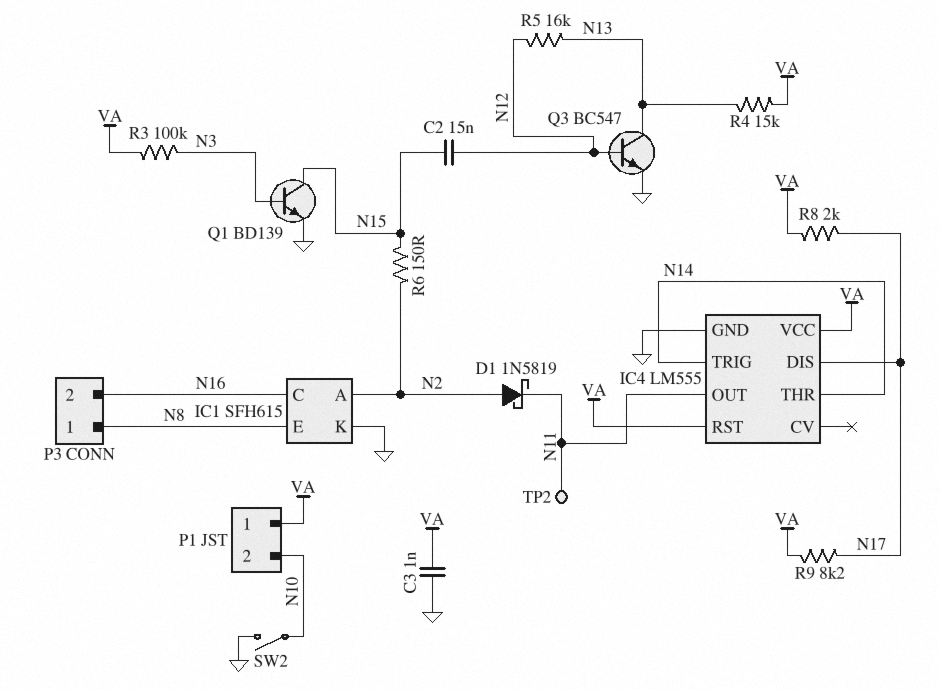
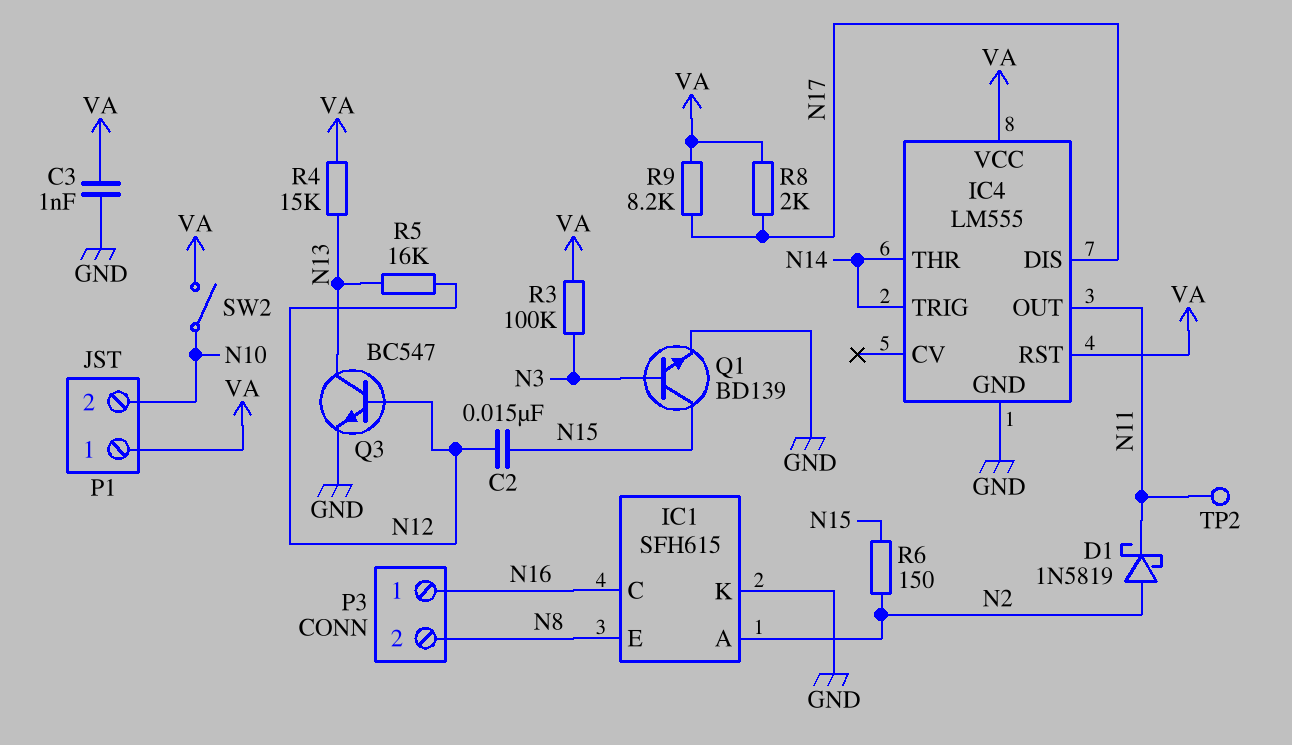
P3 pin 1: N8 -> N16
P3 pin 2: N16 -> N8
SW2: switch (GND, N10) -> switch (N10, VA)

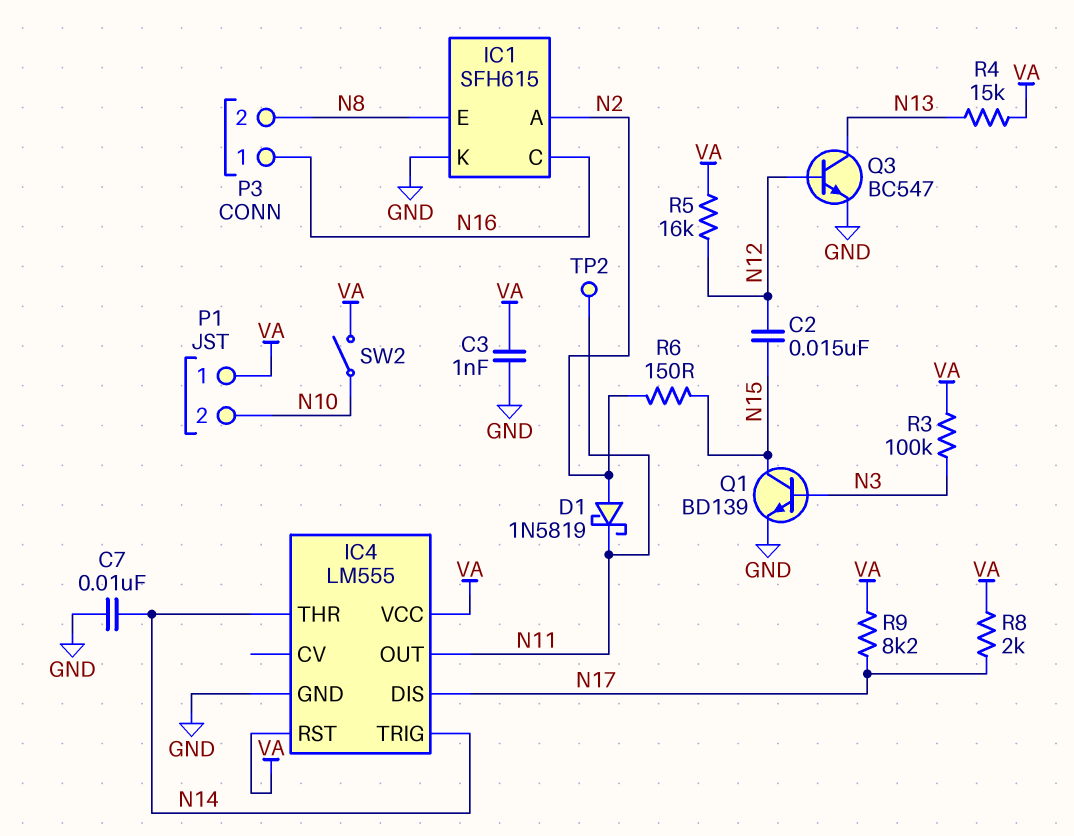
C7: none -> 10nF (GND, N14)
R5: 16k (N12, N13) -> 16k (N12, VA)

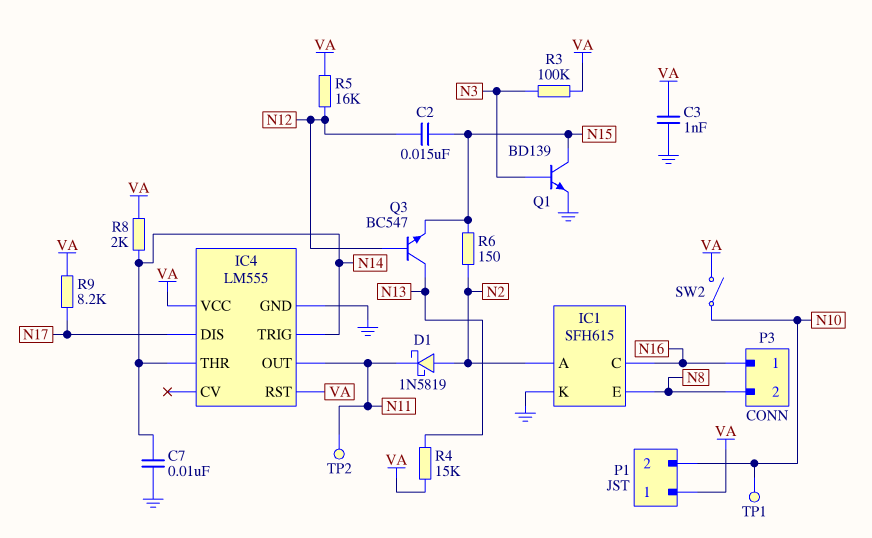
Q3: NPN BC547 (B N12, C N13, E GND) -> NPN BC547 (B N12, C N13, E N15)
R8: 2k (N17, VA) -> 2k (N14, VA)
TP1: none -> test point (N10)

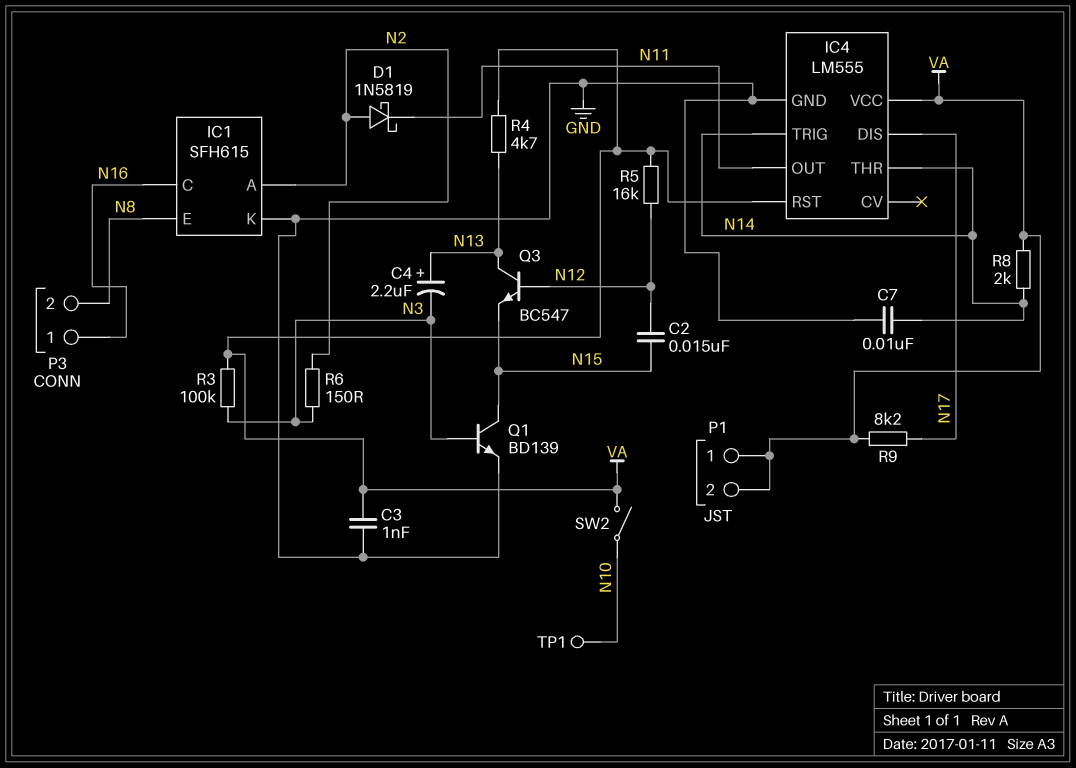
C4: none -> 2.2uF (plus N13, minus N3)
P1 pin 2: N10 -> VA
R4: 15k (N13, VA) -> 4.7k (N13, VA)
R6: 150 (N2, N15) -> 150 (N2, N3)
TP2: test point (N11) -> none

